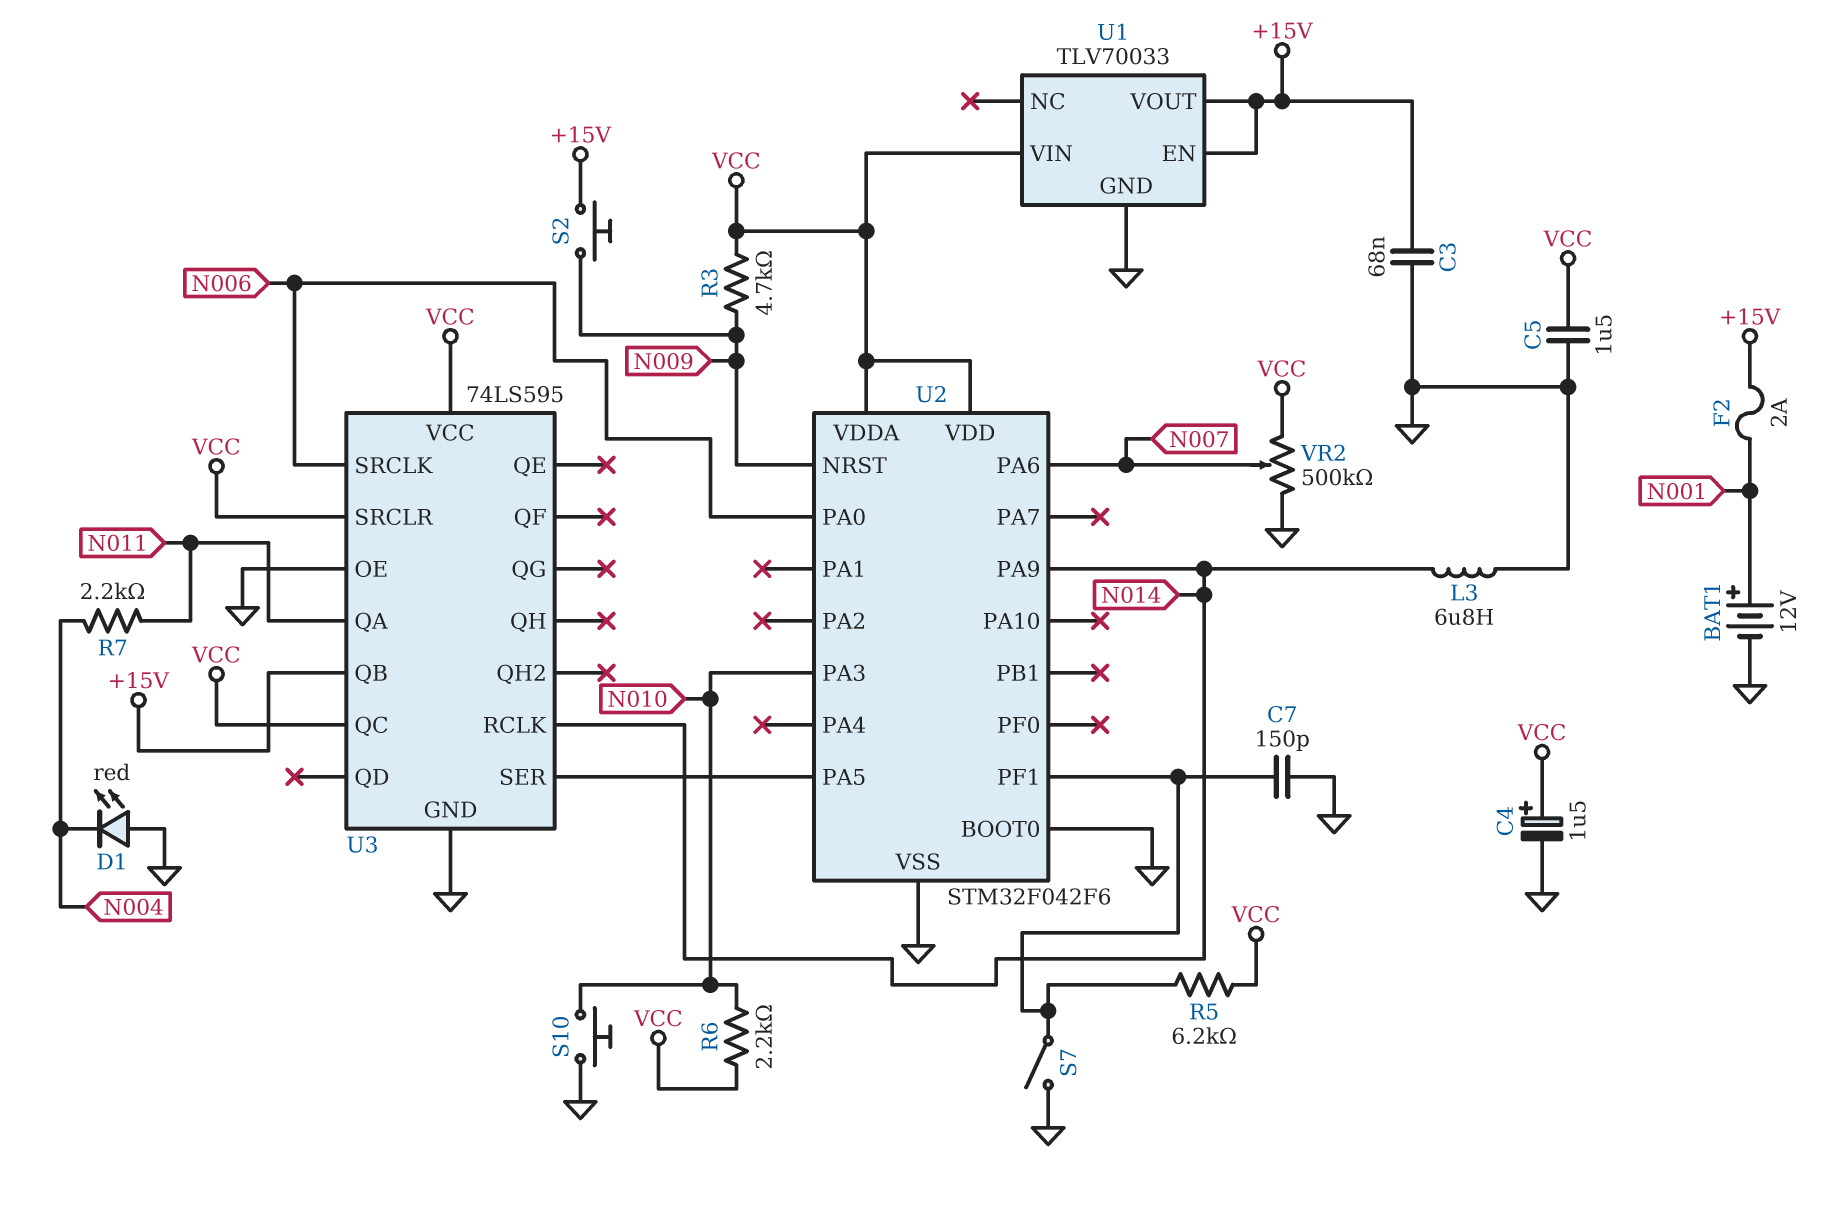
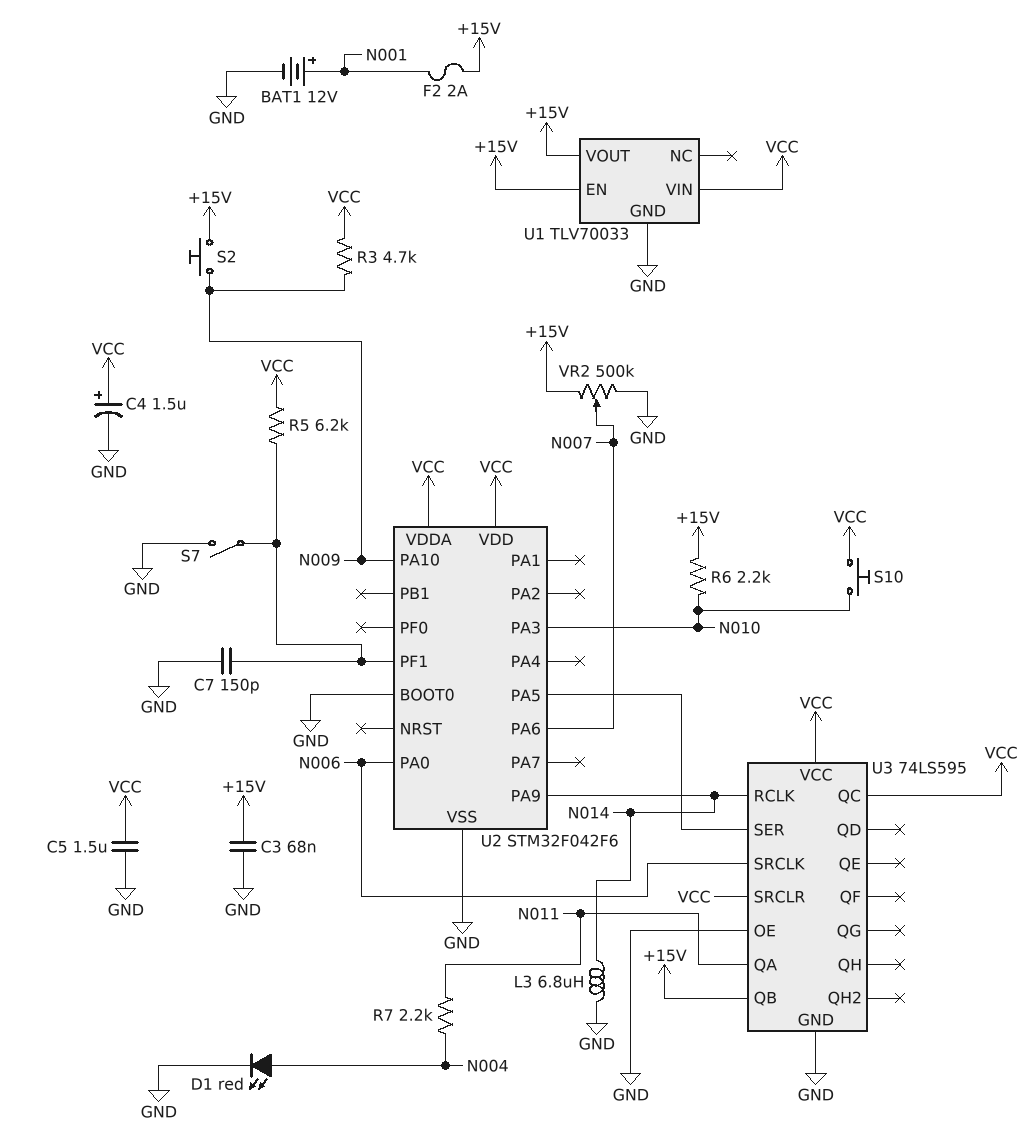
D1: LED red (A GND, K N004) -> LED red (A N004, K GND)
R6: 2.2k (N010, VCC) -> 2.2k (+15V, N010)
S10: button (GND, N010) -> button (N010, VCC)
U2 pin NRST: N009 -> none
U2 pin PA10: none -> N009
VR2: 500k (GND, VCC, wiper N007) -> 500k (+15V, GND, wiper N007)

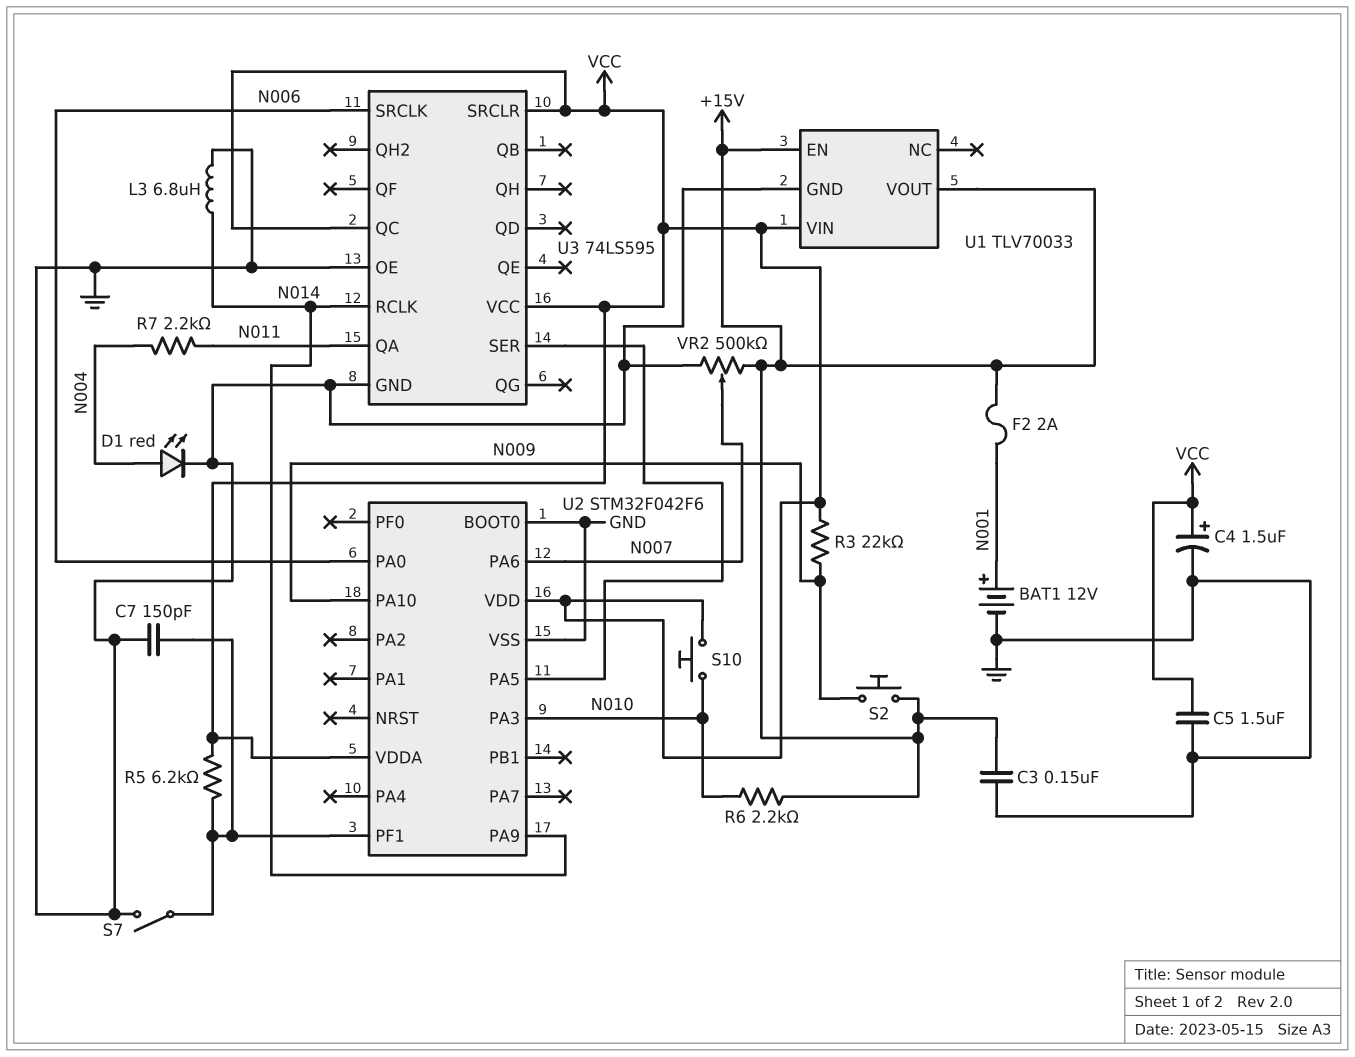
C3: 68nF (+15V, GND) -> 150nF (+15V, GND)
R3: 4.7k (N009, VCC) -> 22k (N009, VCC)
U3 pin QB: +15V -> none

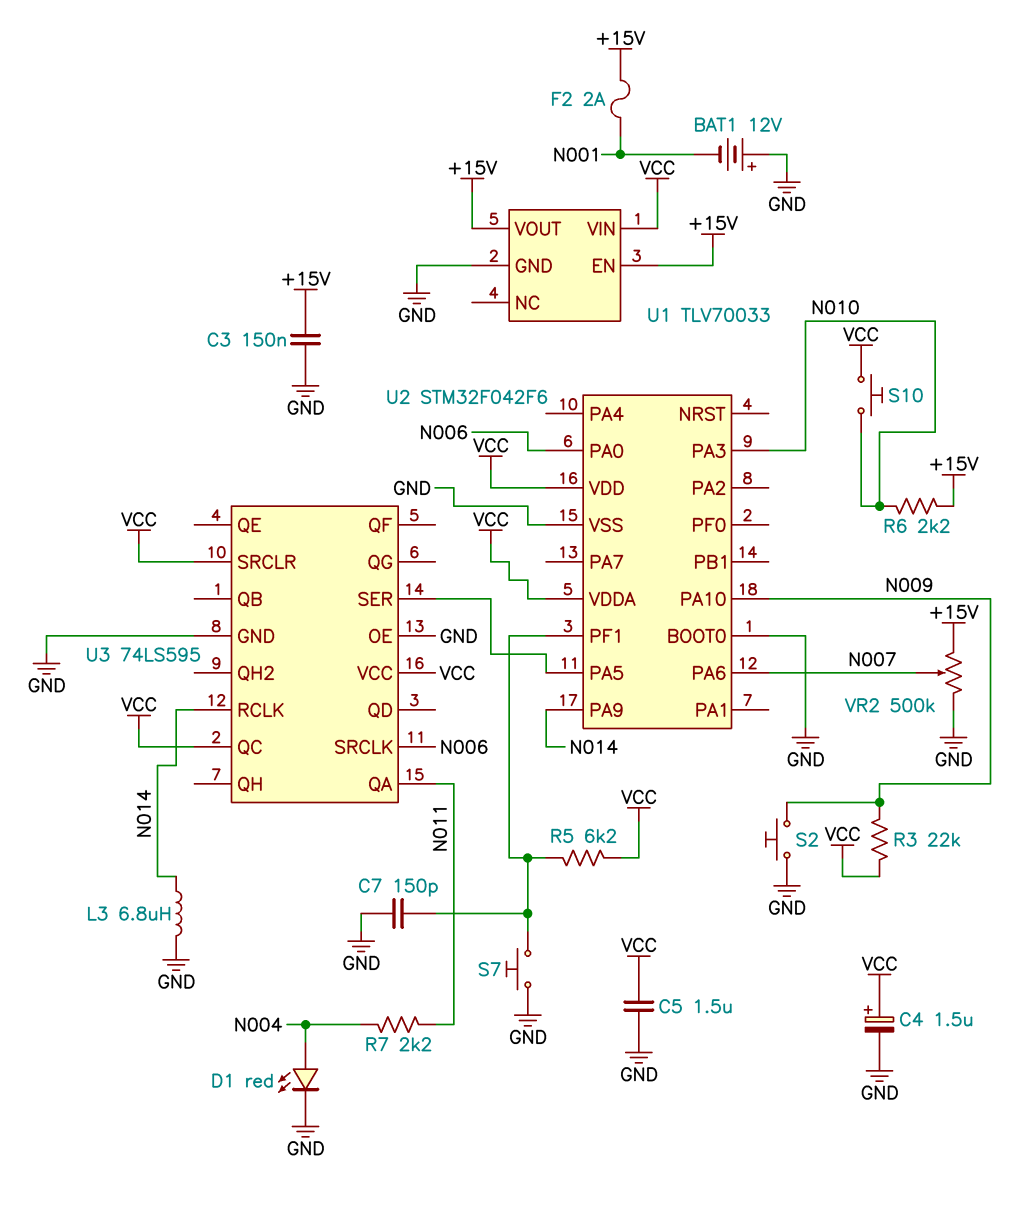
BAT1: 12V (plus N001, minus GND) -> 12V (plus GND, minus N001)
S2: button (+15V, N009) -> button (GND, N009)
S7: switch (GND, U2/PF1) -> button (GND, U2/PF1)

